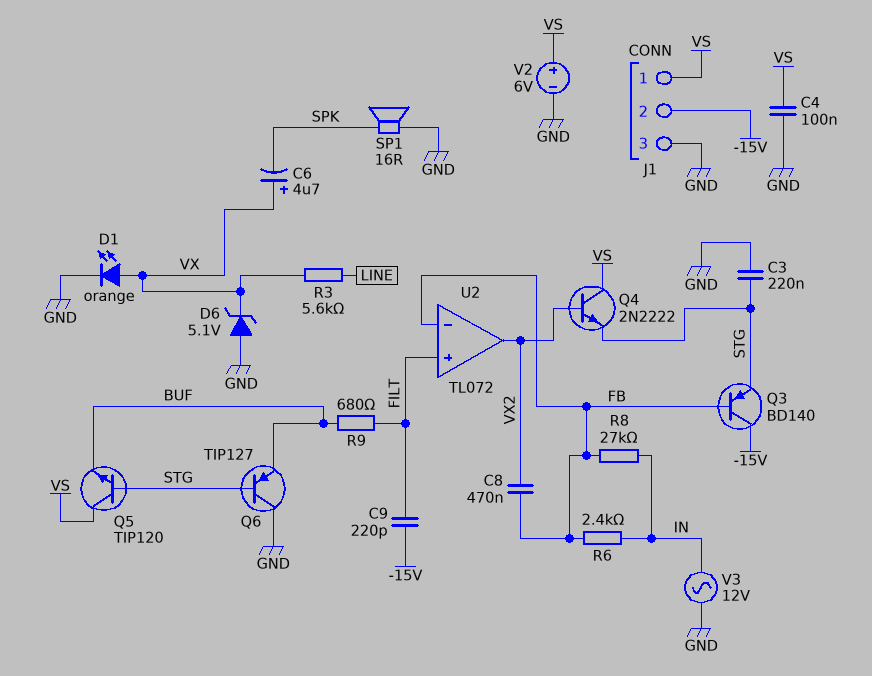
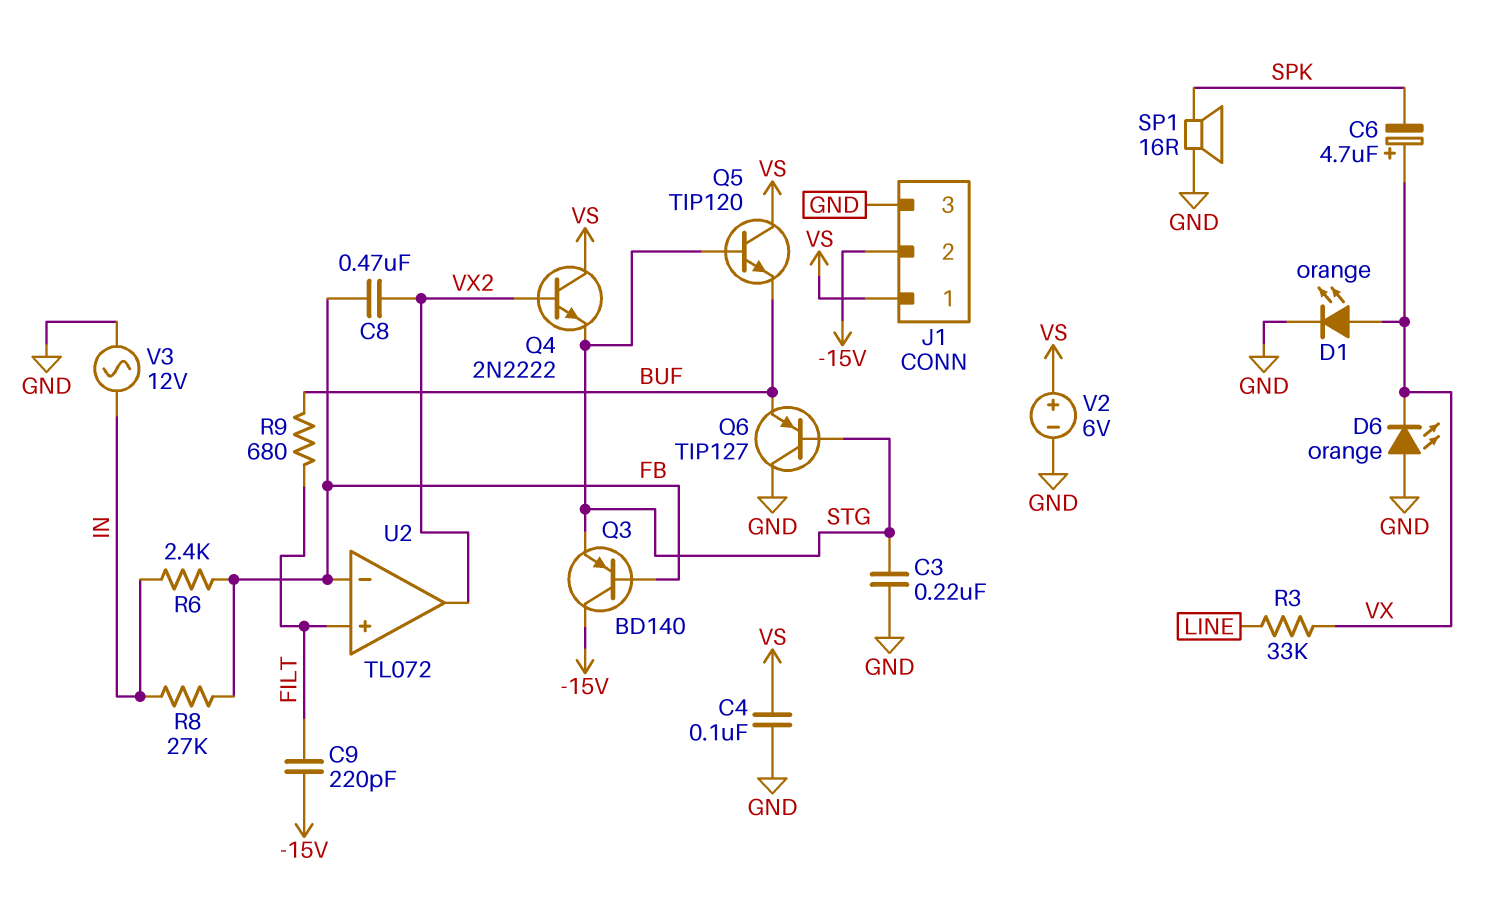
D6: zener 5.1V (A GND, K VX) -> LED orange (A GND, K VX)
R3: 5.6k (LINE, VX) -> 33k (LINE, VX)

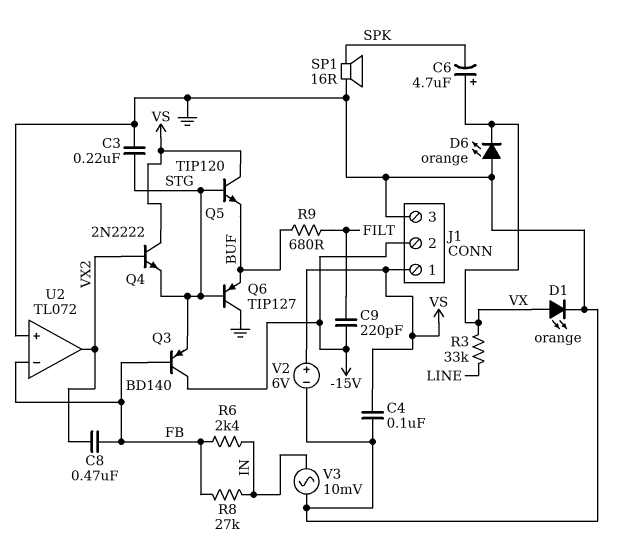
U2 pin in+: FILT -> GND
V3: AC 12V (GND, IN) -> AC 10mV (GND, IN)

